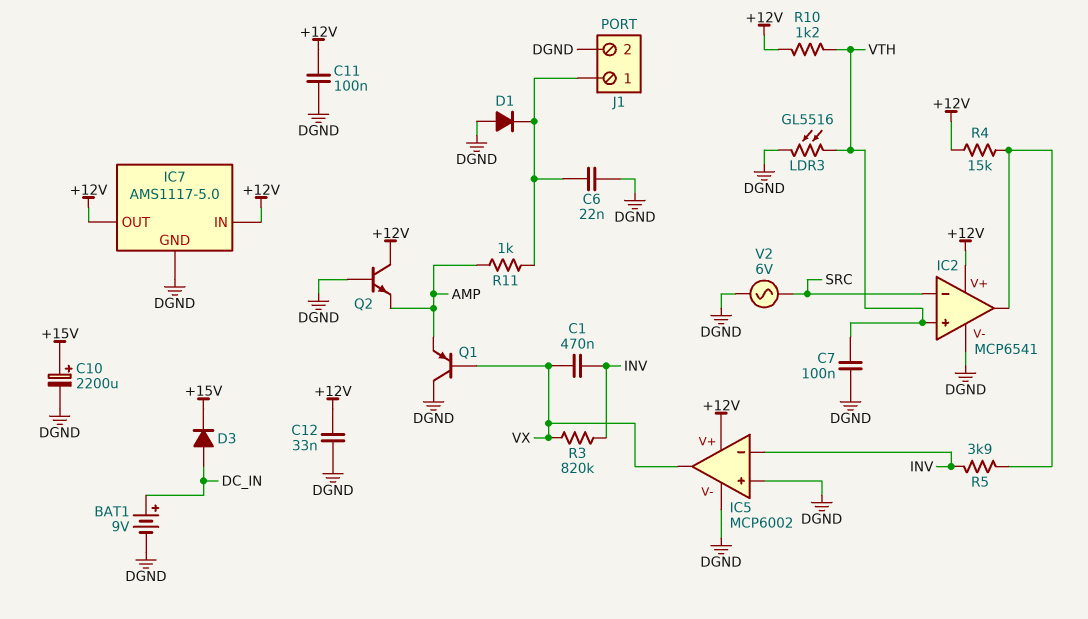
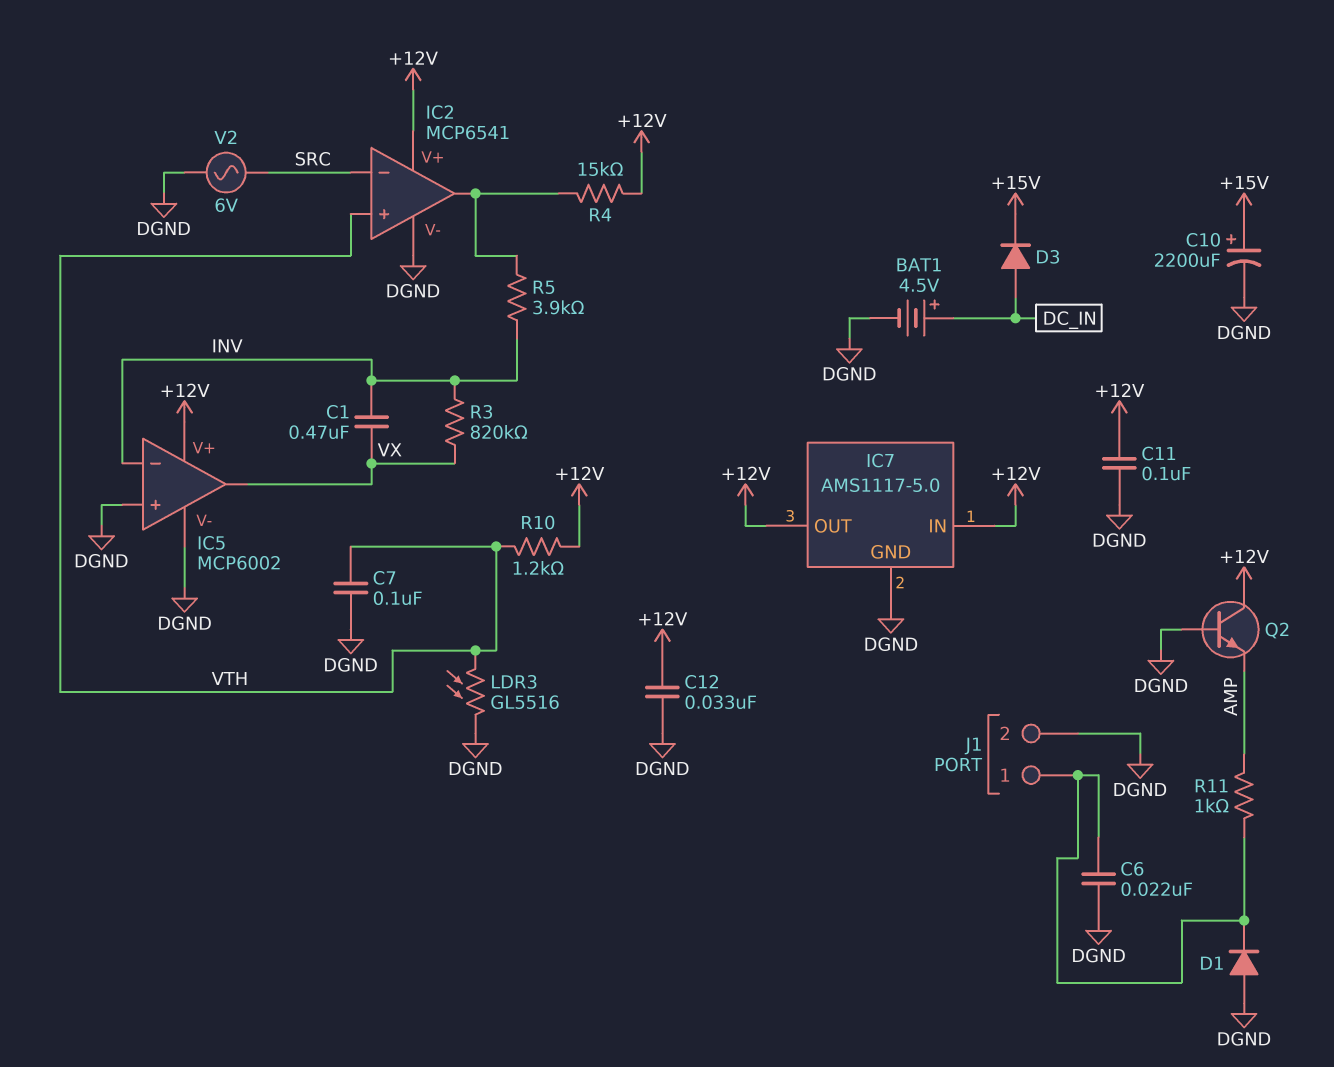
BAT1: 9V (plus DC_IN, minus DGND) -> 4.5V (plus DC_IN, minus DGND)
Q1: PNP (B VX, C DGND, E AMP) -> none

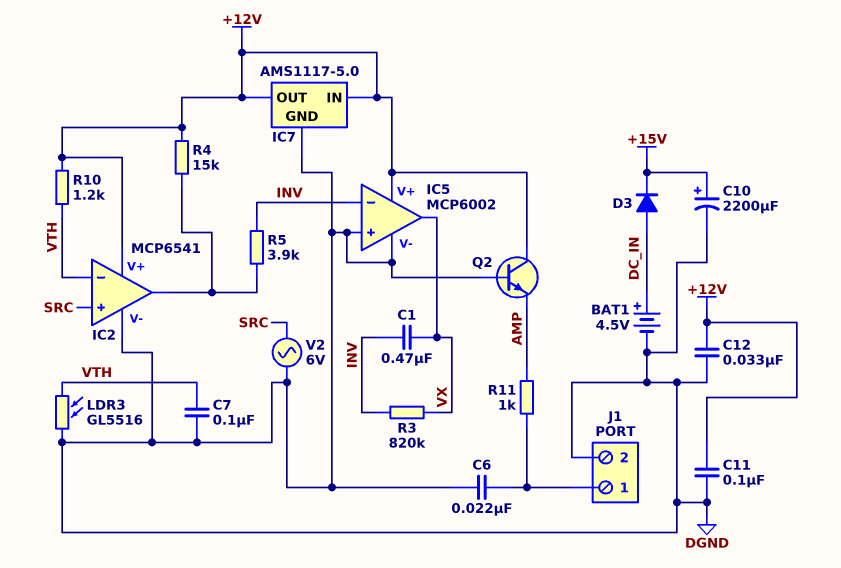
D1: diode (A DGND, K J1/1) -> none
IC2 pin in+: VTH -> SRC
IC2 pin in-: SRC -> VTH

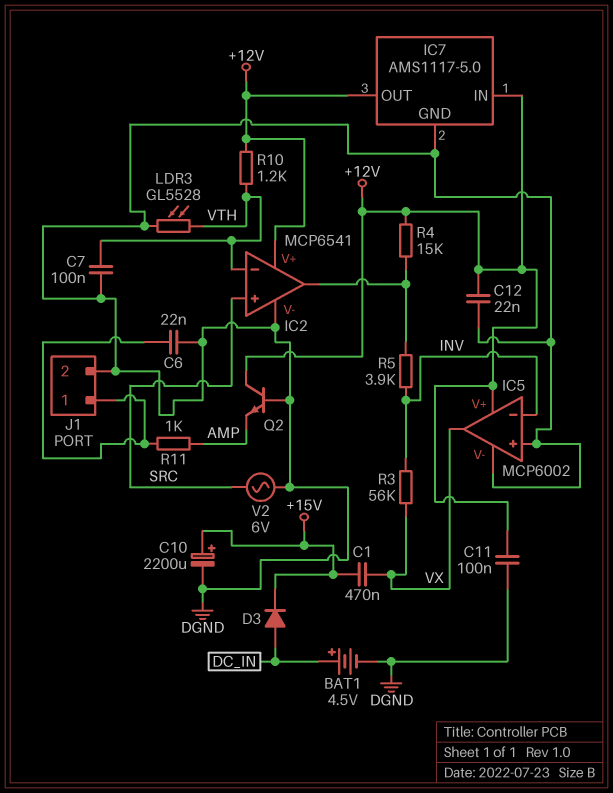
C1: 470nF (INV, VX) -> 470nF (+15V, VX)
C12: 33nF (+12V, DGND) -> 22nF (+12V, DGND)
LDR3: GL5516 (DGND, VTH) -> GL5528 (DGND, VTH)
R3: 820k (INV, VX) -> 56k (INV, VX)

